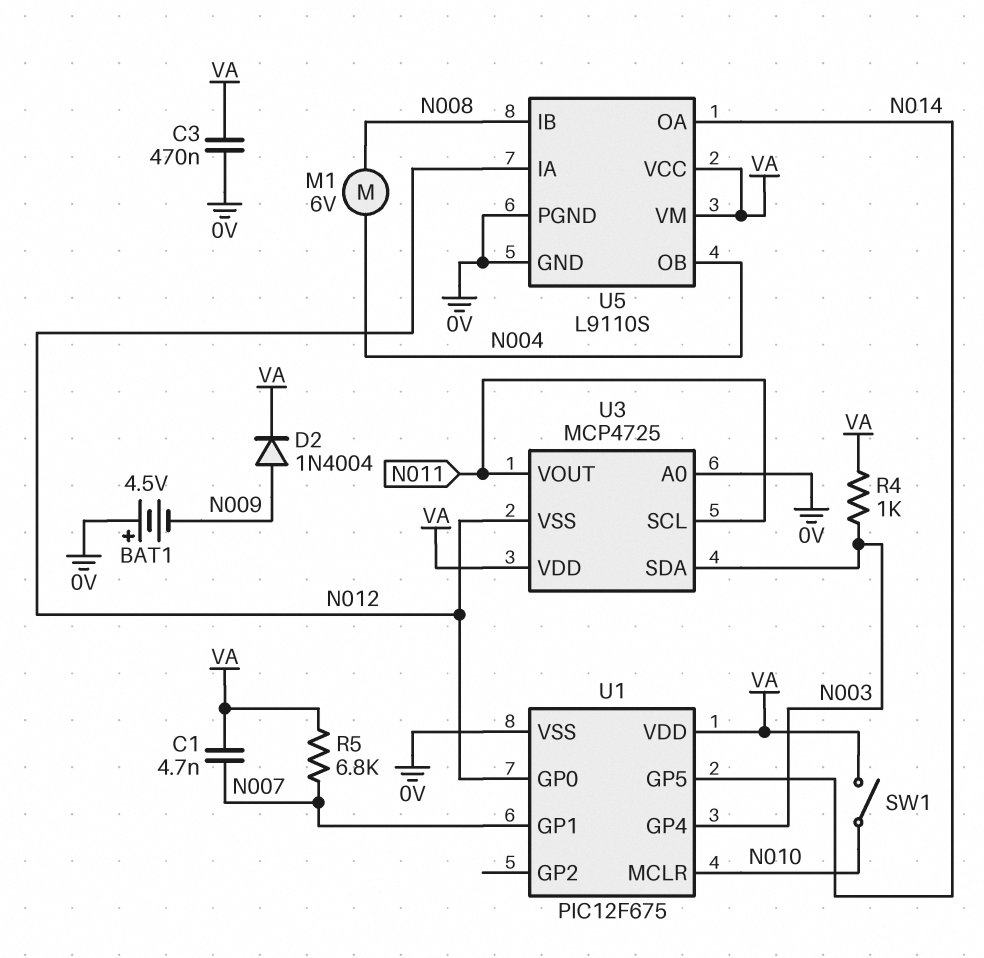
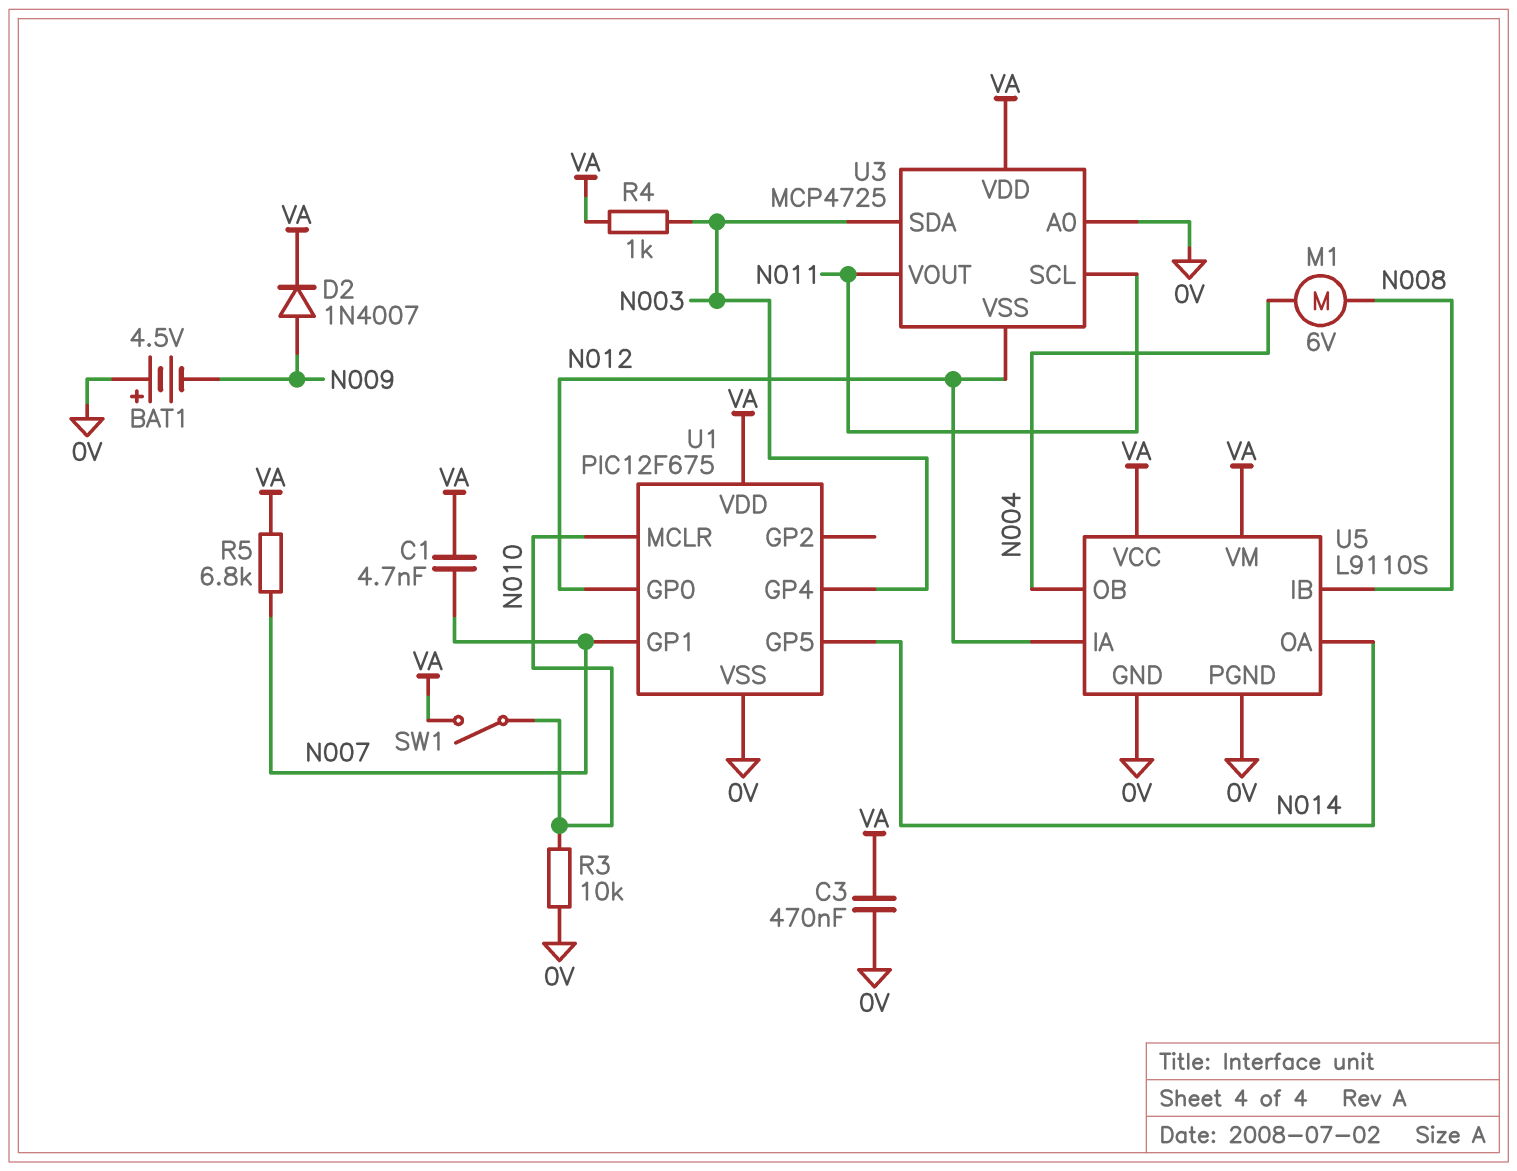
D2: diode 1N4004 (A N009, K VA) -> diode 1N4007 (A N009, K VA)
R3: none -> 10k (0V, N010)

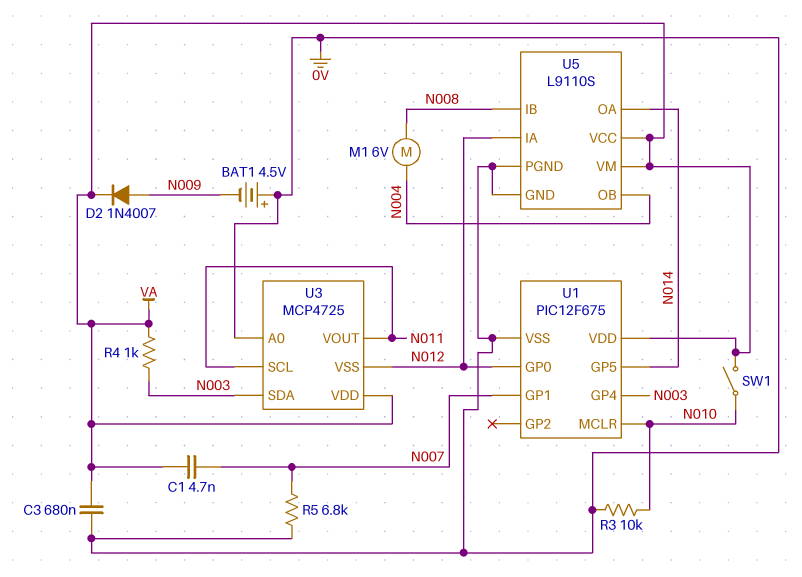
C3: 470nF (0V, VA) -> 680nF (0V, VA)
R5: 6.8k (N007, VA) -> 6.8k (0V, N007)

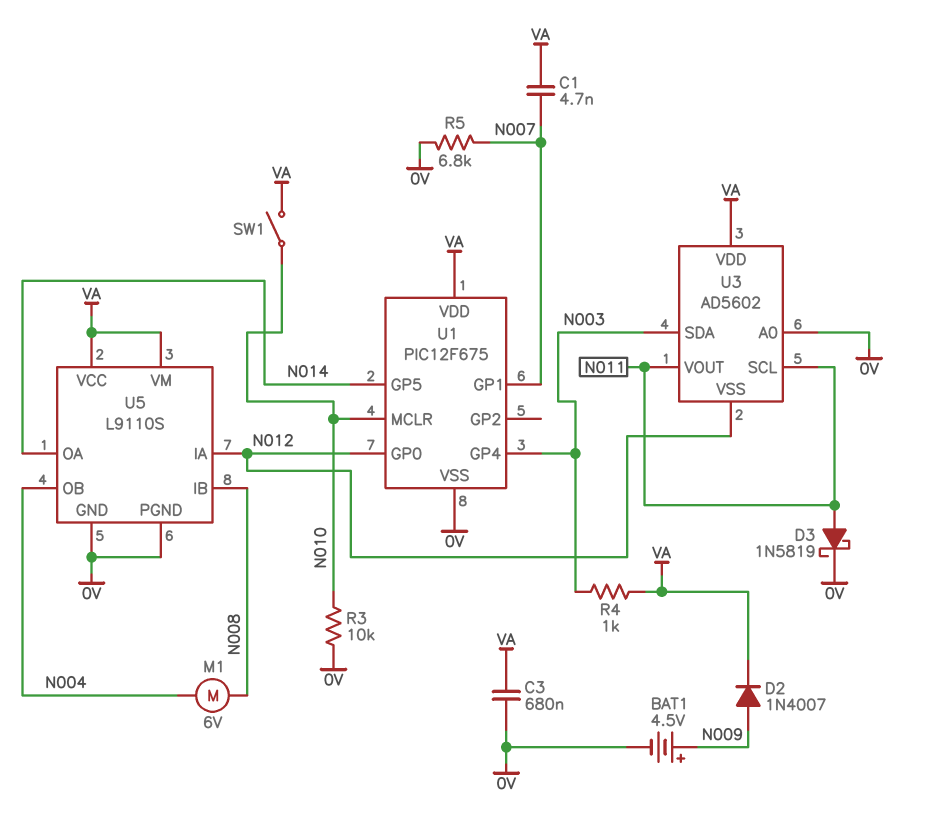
BAT1: 4.5V (plus 0V, minus N009) -> 4.5V (plus N009, minus 0V)
D3: none -> schottky 1N5819 (A N011, K 0V)
U3: MCP4725 -> AD5602

